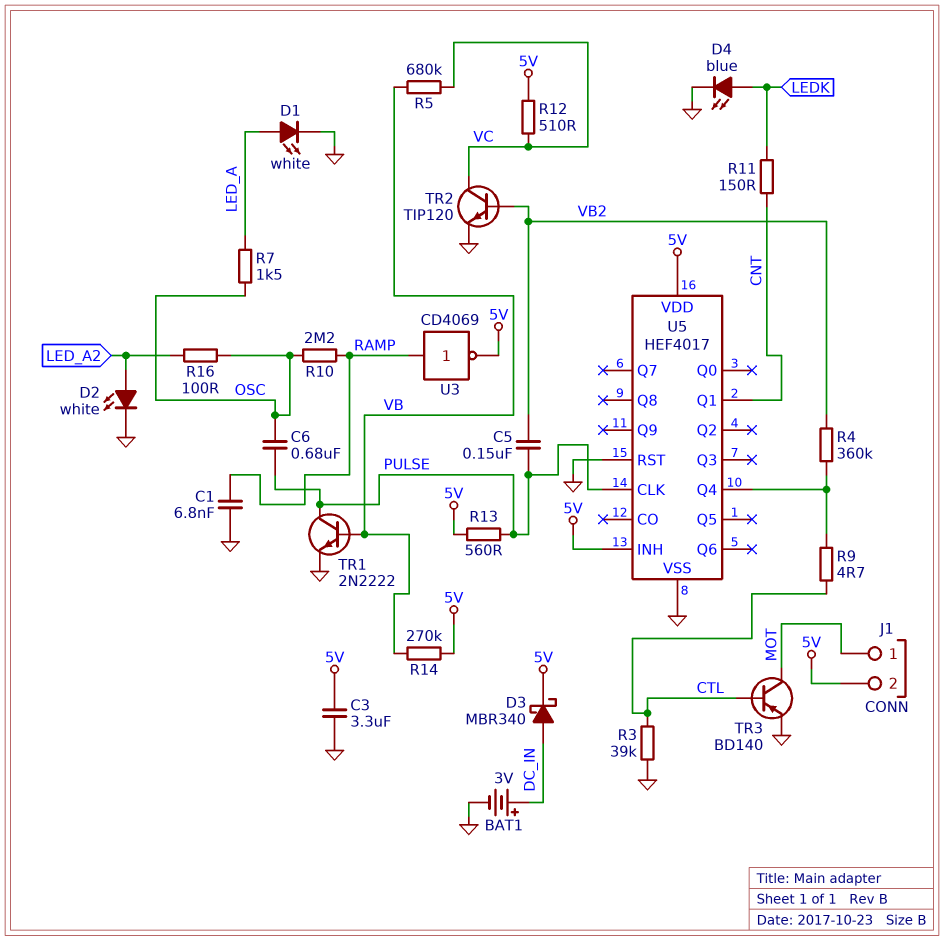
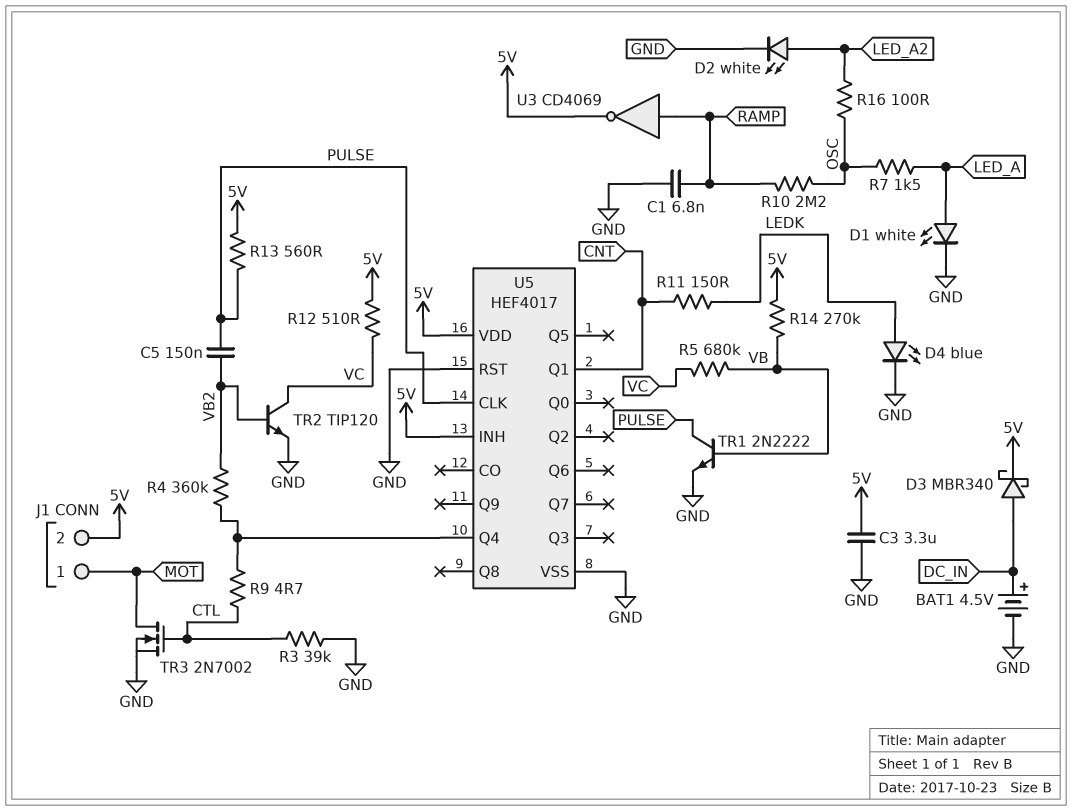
BAT1: 3V (plus DC_IN, minus GND) -> 4.5V (plus DC_IN, minus GND)
C6: 680nF (OSC, PULSE) -> none
TR3: PNP BD140 (B CTL, C MOT, E GND) -> NMOS 2N7002 (G CTL, D MOT, S GND)

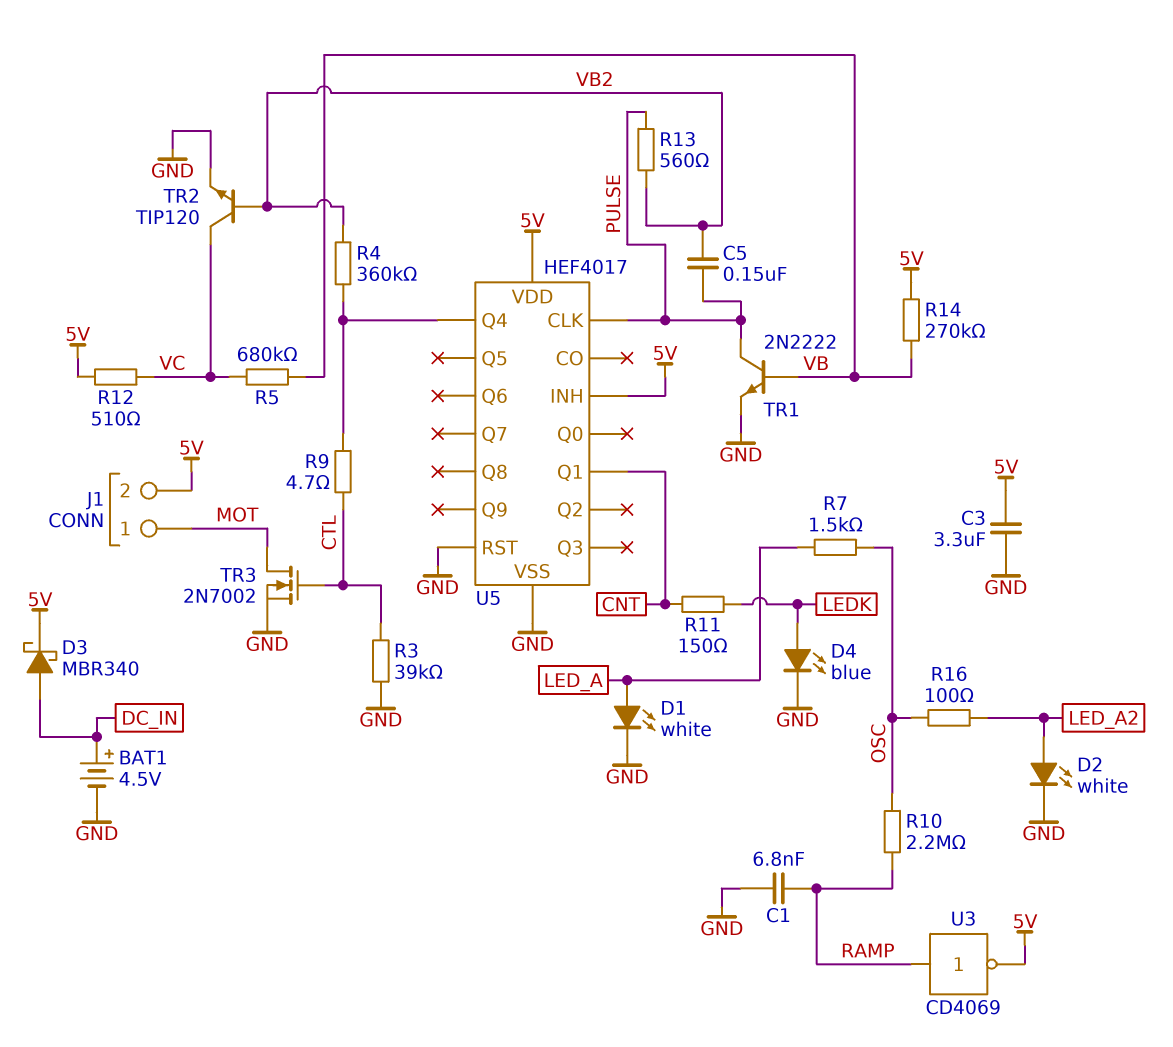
R13: 560 (5V, PULSE) -> 560 (PULSE, VB2)

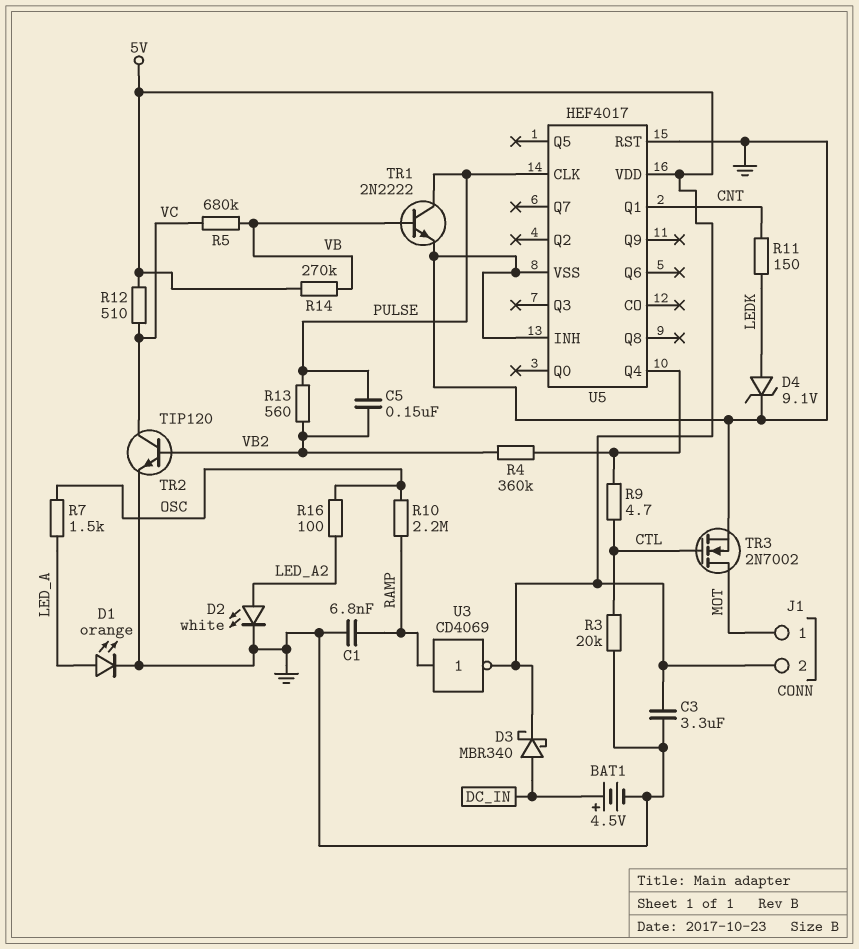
D1: LED white (A LED_A, K GND) -> LED orange (A LED_A, K GND)
D4: LED blue (A LEDK, K GND) -> zener 9.1V (A LEDK, K GND)
R3: 39k (CTL, GND) -> 20k (CTL, GND)
U5 pin INH: 5V -> GND

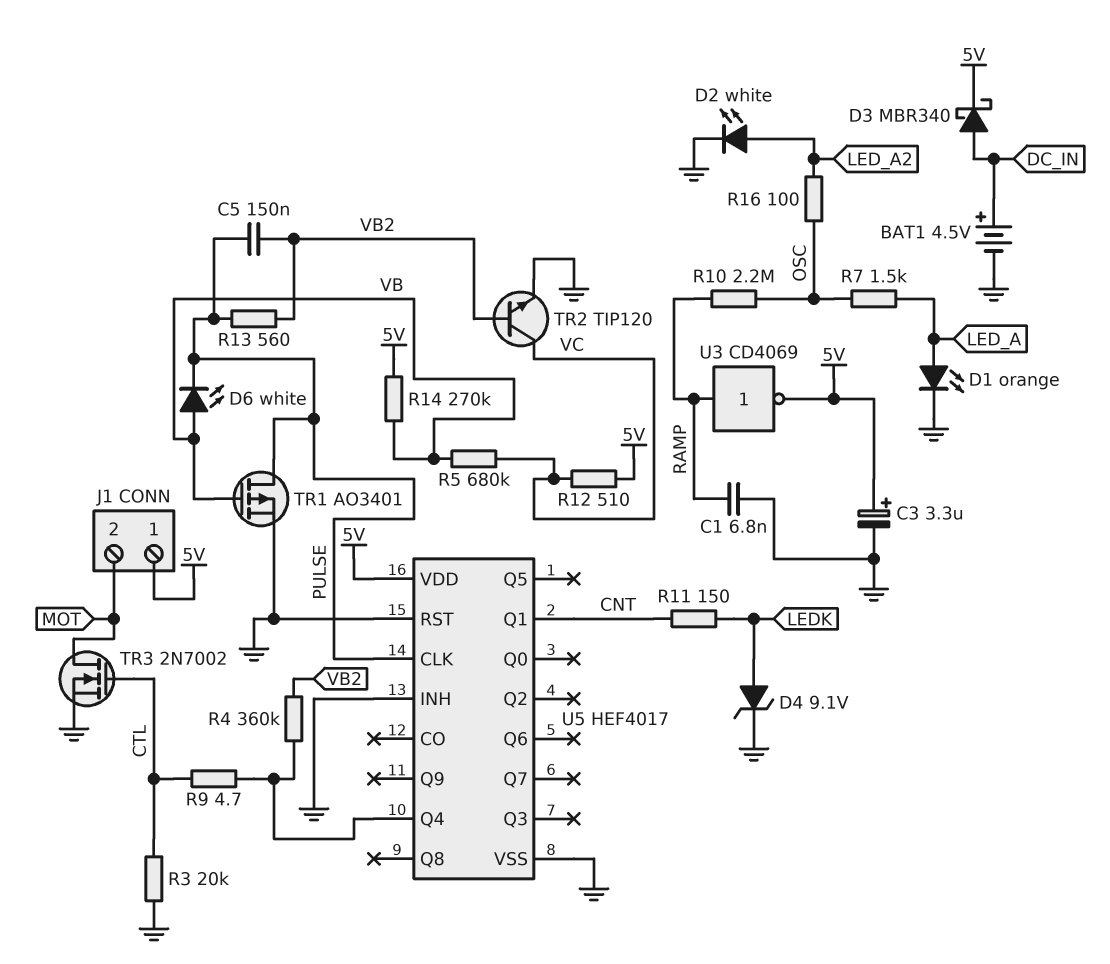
C3: 3.3uF (5V, GND) -> 3.3uF (plus 5V, minus GND)
D6: none -> LED white (A VB, K PULSE)
J1 pin 1: MOT -> 5V
J1 pin 2: 5V -> MOT
TR1: NPN 2N2222 (B VB, C PULSE, E GND) -> PMOS AO3401 (G VB, D PULSE, S GND)

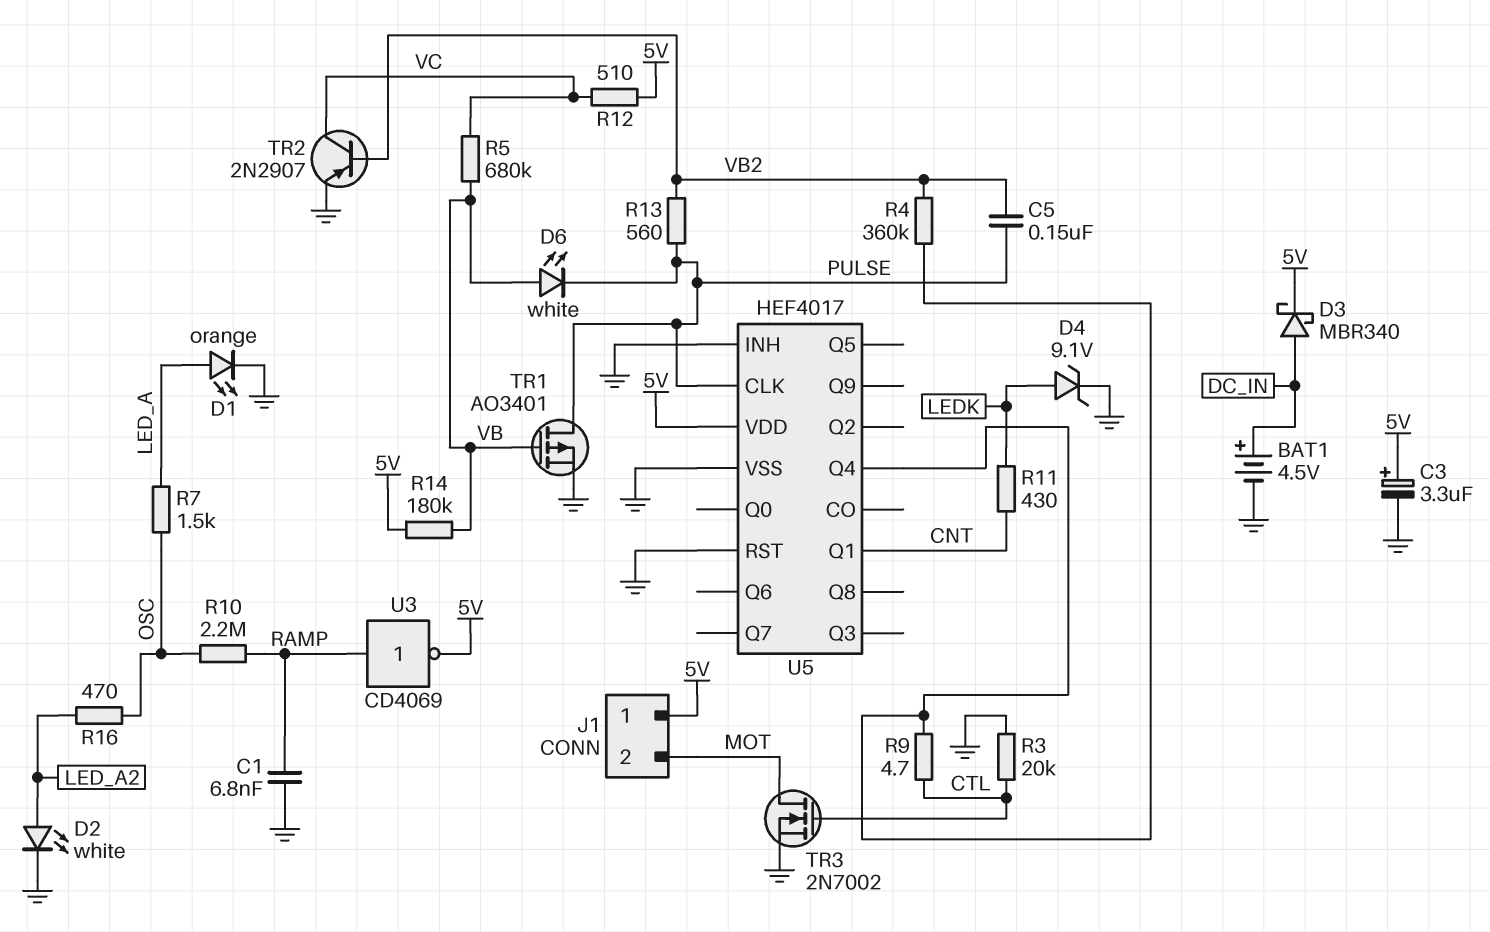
R11: 150 (CNT, LEDK) -> 430 (CNT, LEDK)
R14: 270k (5V, VB) -> 180k (5V, VB)
R16: 100 (LED_A2, OSC) -> 470 (LED_A2, OSC)
TR2: NPN TIP120 (B VB2, C VC, E GND) -> PNP 2N2907 (B VB2, C VC, E GND)

